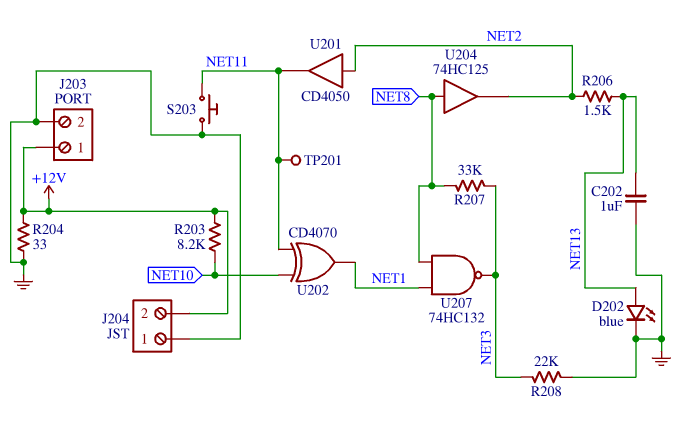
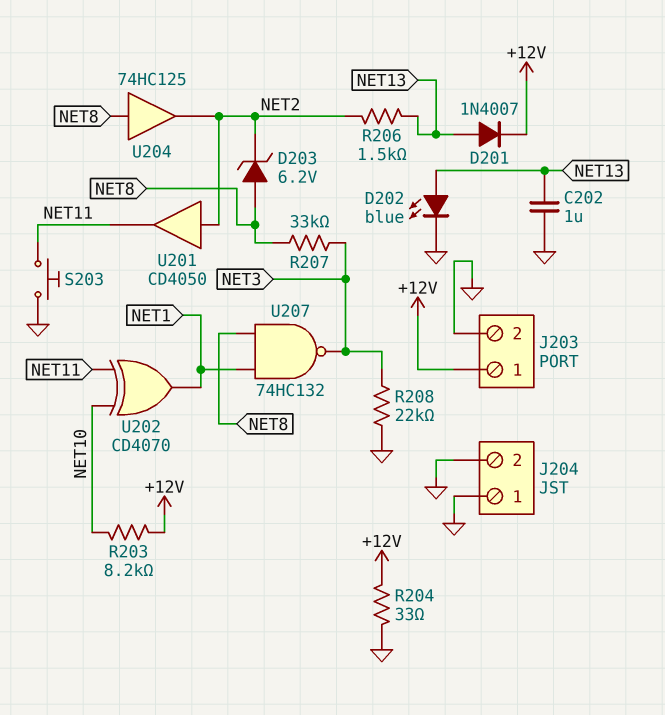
D201: none -> diode 1N4007 (A NET13, K +12V)
D203: none -> zener 6.2V (A NET8, K NET2)
J204 pin 2: +12V -> GND
TP201: test point (NET11) -> none

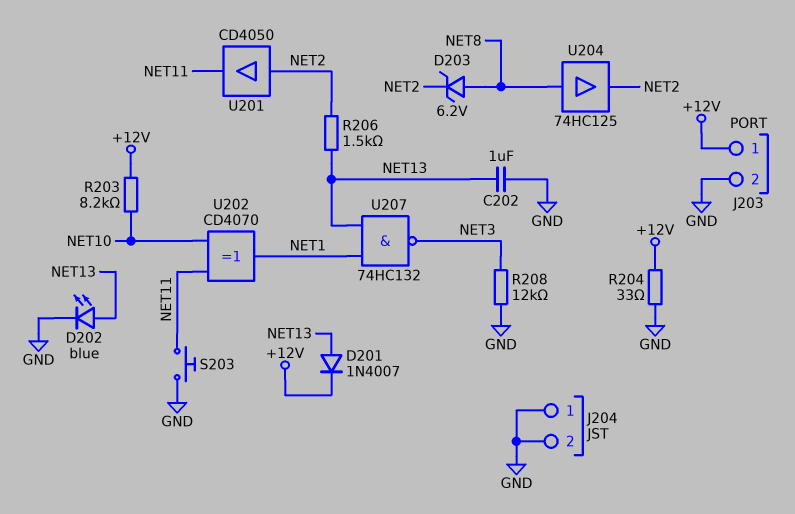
R207: 33k (NET3, NET8) -> none
R208: 22k (GND, NET3) -> 12k (GND, NET3)
U207: NAND 74HC132 (in NET1, in NET8, out NET3) -> NAND 74HC132 (in NET1, in NET13, out NET3)

